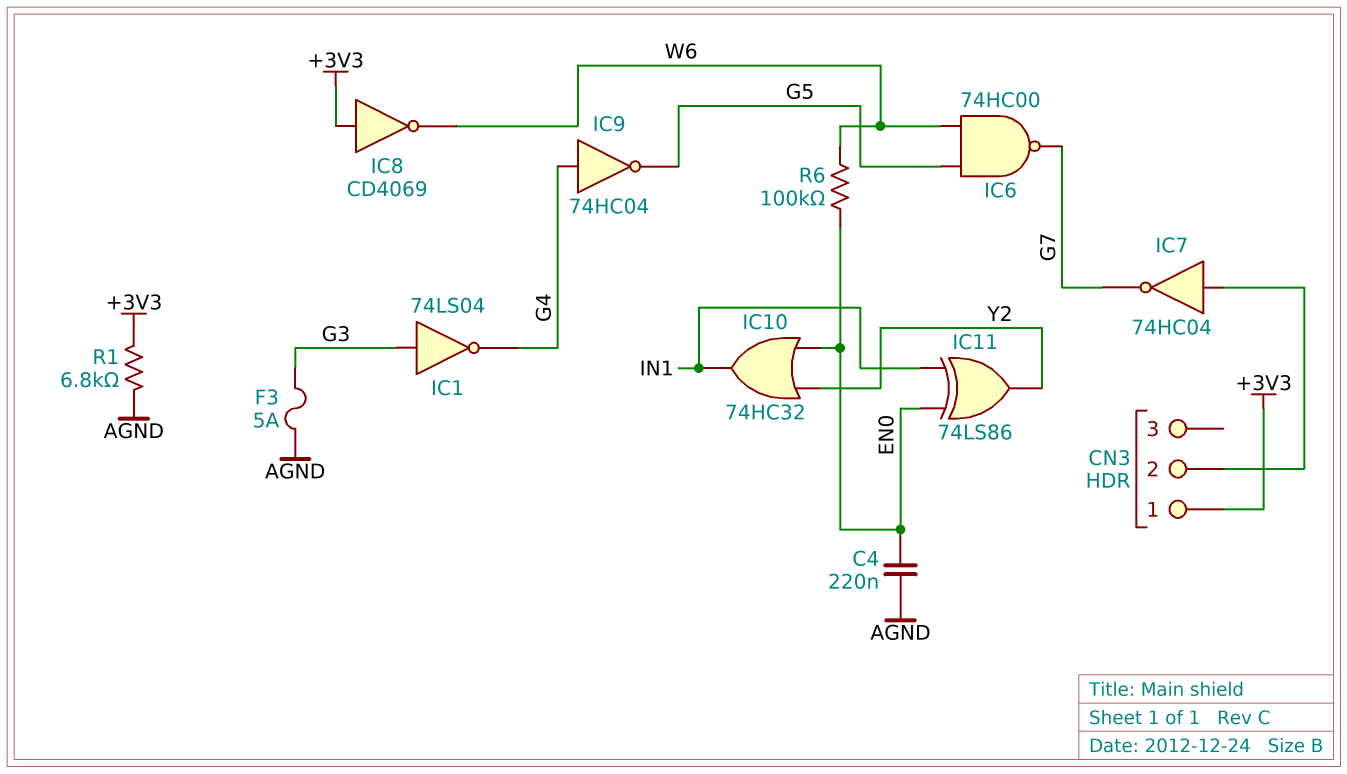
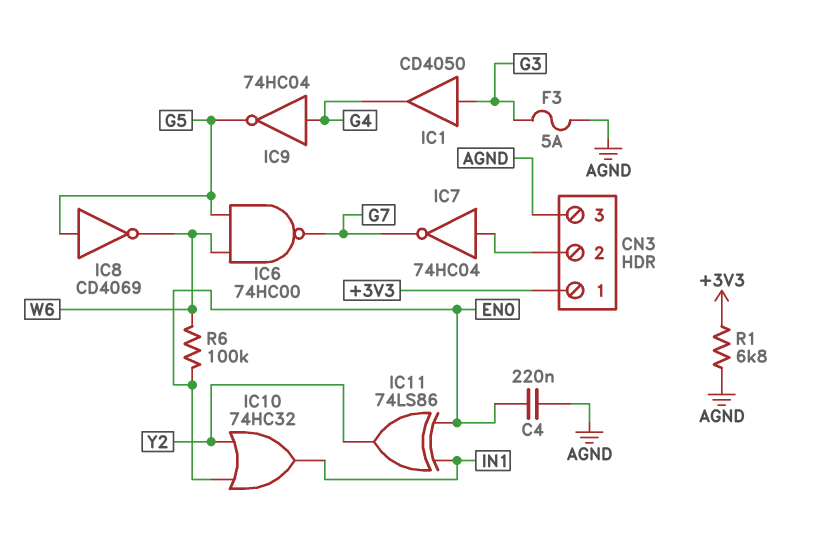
CN3 pin 3: none -> AGND
IC1: NOT 74LS04 (in G3, out G4) -> buffer CD4050 (in G3, out G4)
IC8: NOT CD4069 (in +3V3, out W6) -> NOT CD4069 (in G5, out W6)

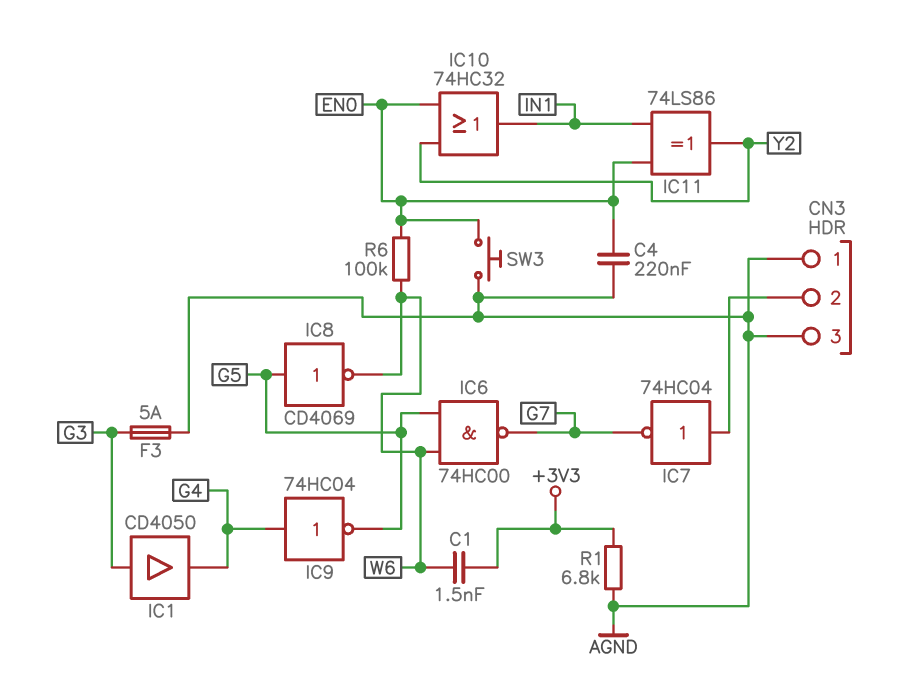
C1: none -> 1.5nF (+3V3, W6)
CN3 pin 1: +3V3 -> AGND
SW3: none -> button (AGND, EN0)

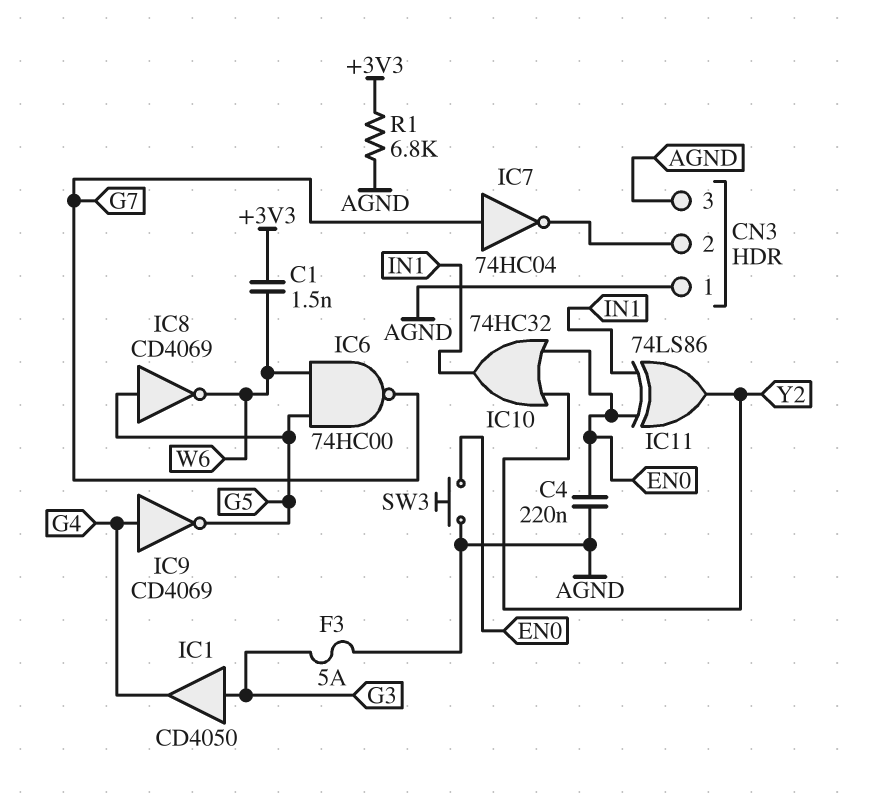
IC7: NOT 74HC04 (in CN3/2, out G7) -> NOT 74HC04 (in G7, out CN3/2)
IC9: NOT 74HC04 (in G4, out G5) -> NOT CD4069 (in G4, out G5)
R6: 100k (EN0, W6) -> none

